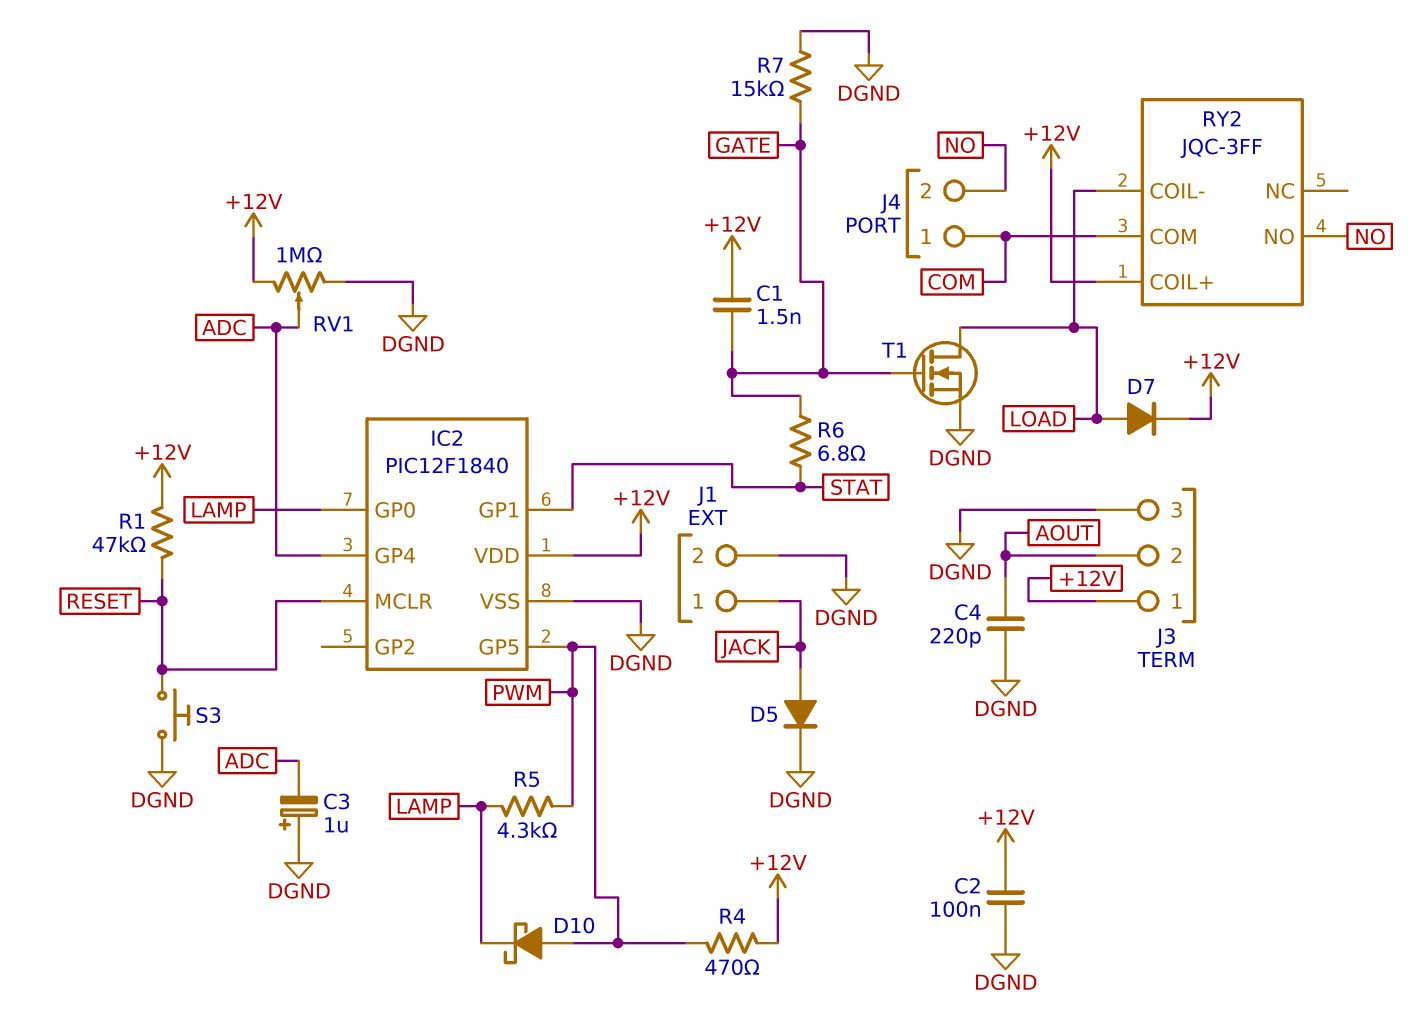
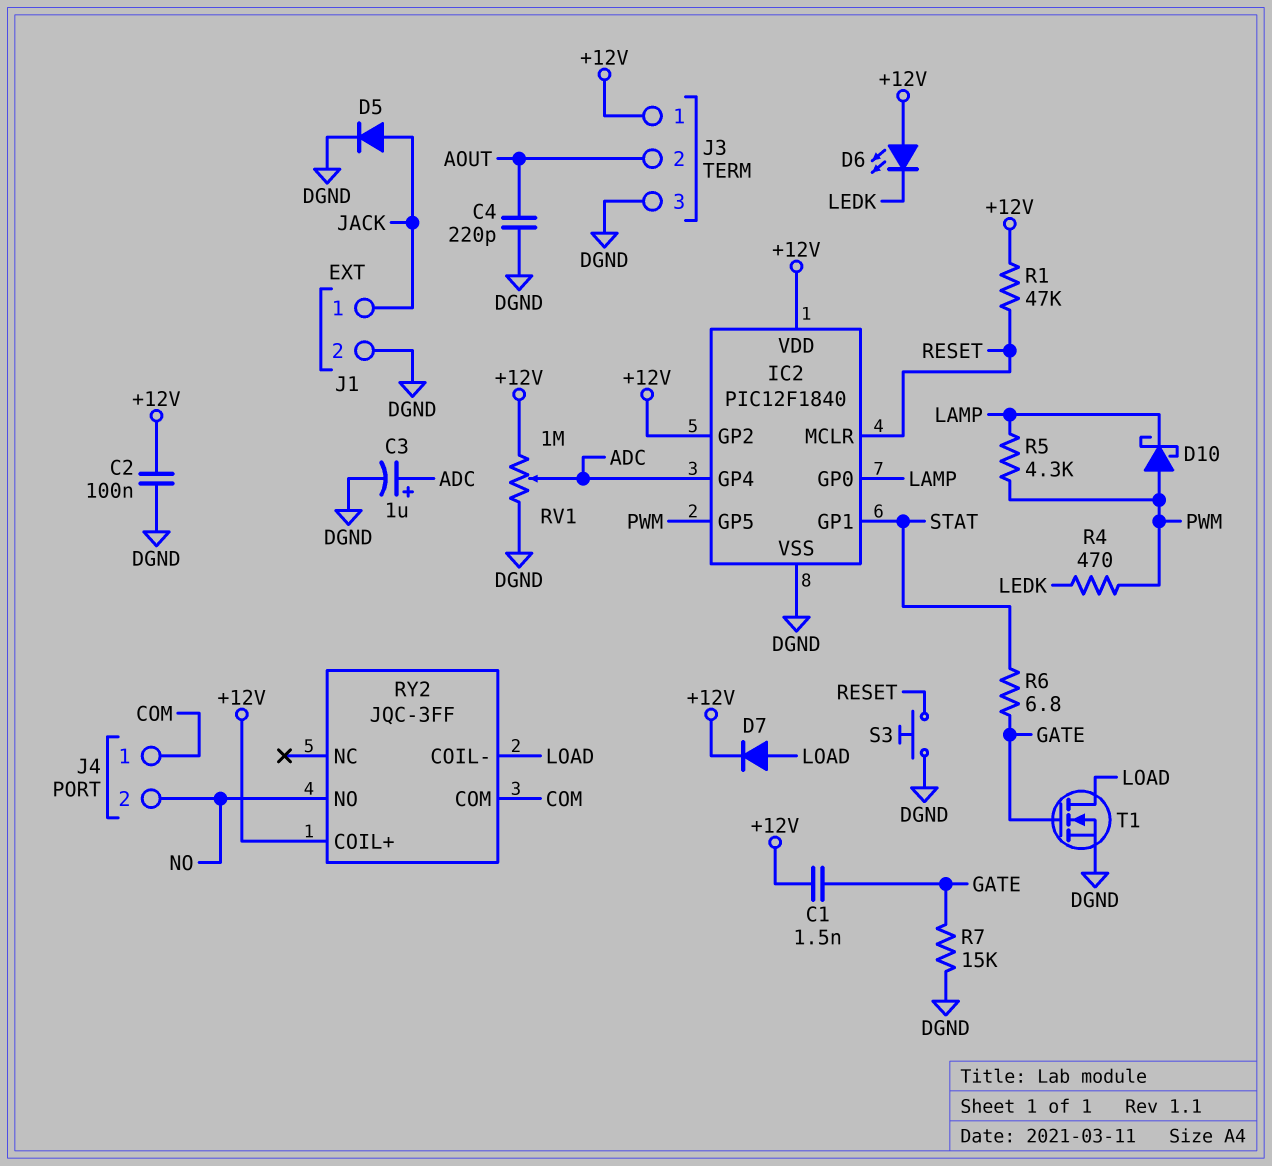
C3: 1uF (plus DGND, minus ADC) -> 1uF (plus ADC, minus DGND)
D6: none -> LED (A +12V, K LEDK)
IC2 pin GP2: none -> +12V
R4: 470 (+12V, PWM) -> 470 (LEDK, PWM)

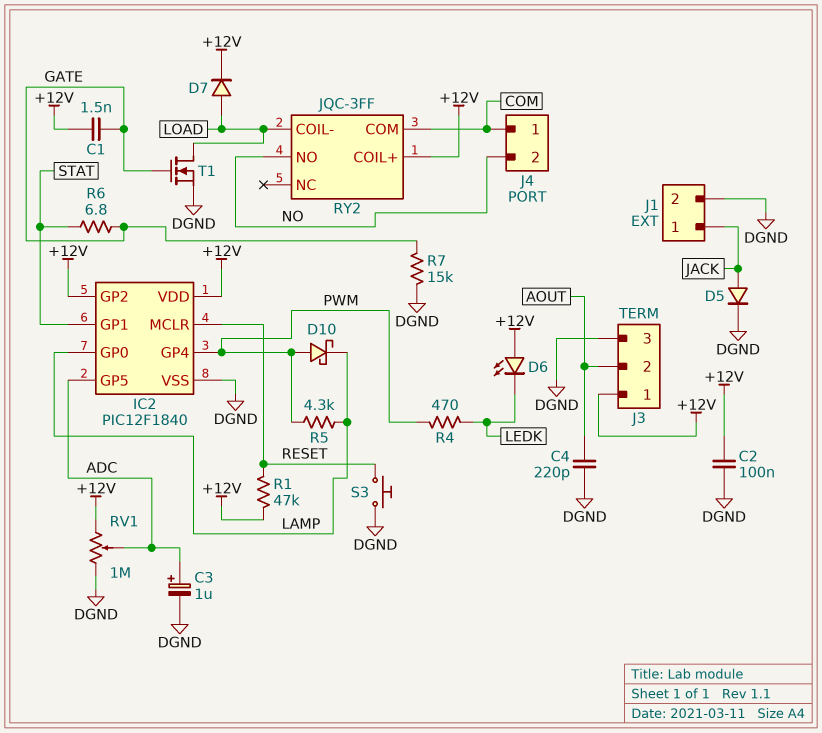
IC2 pin GP4: ADC -> PWM
IC2 pin GP5: PWM -> ADC

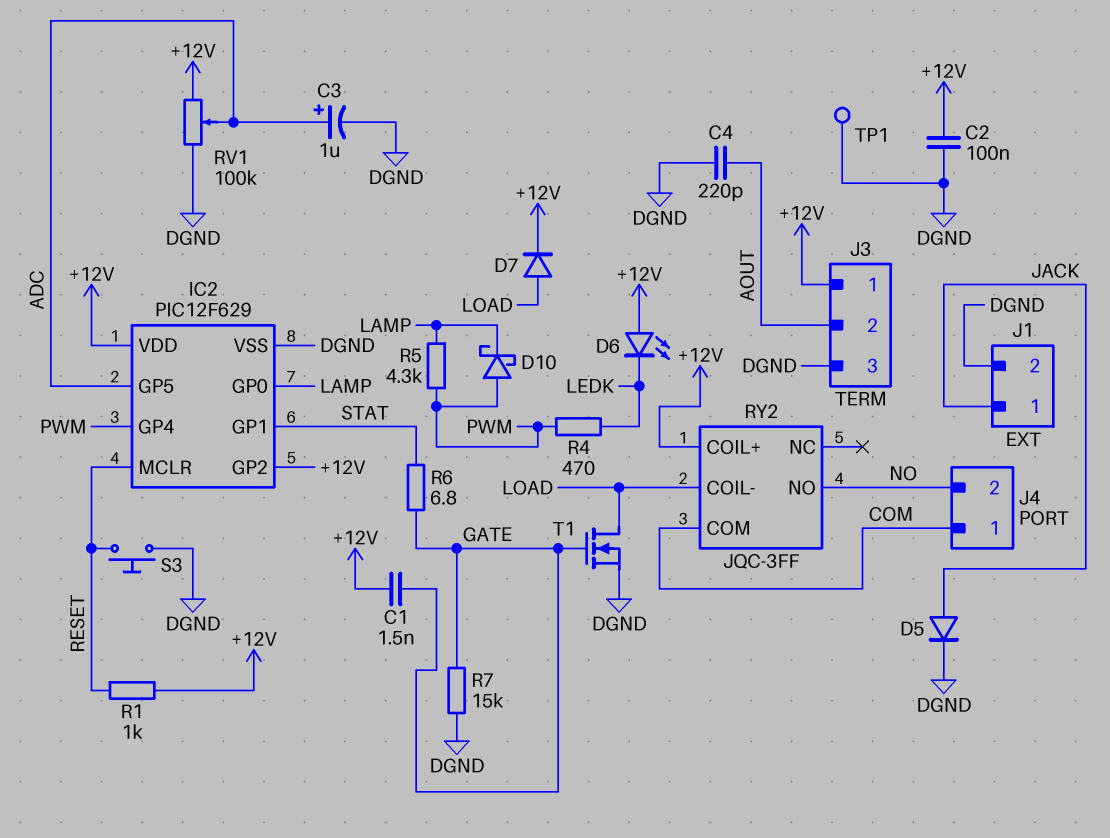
IC2: PIC12F1840 -> PIC12F629
R1: 47k (+12V, RESET) -> 1k (+12V, RESET)
RV1: 1M (+12V, DGND, wiper ADC) -> 100k (+12V, DGND, wiper ADC)
TP1: none -> test point (DGND)

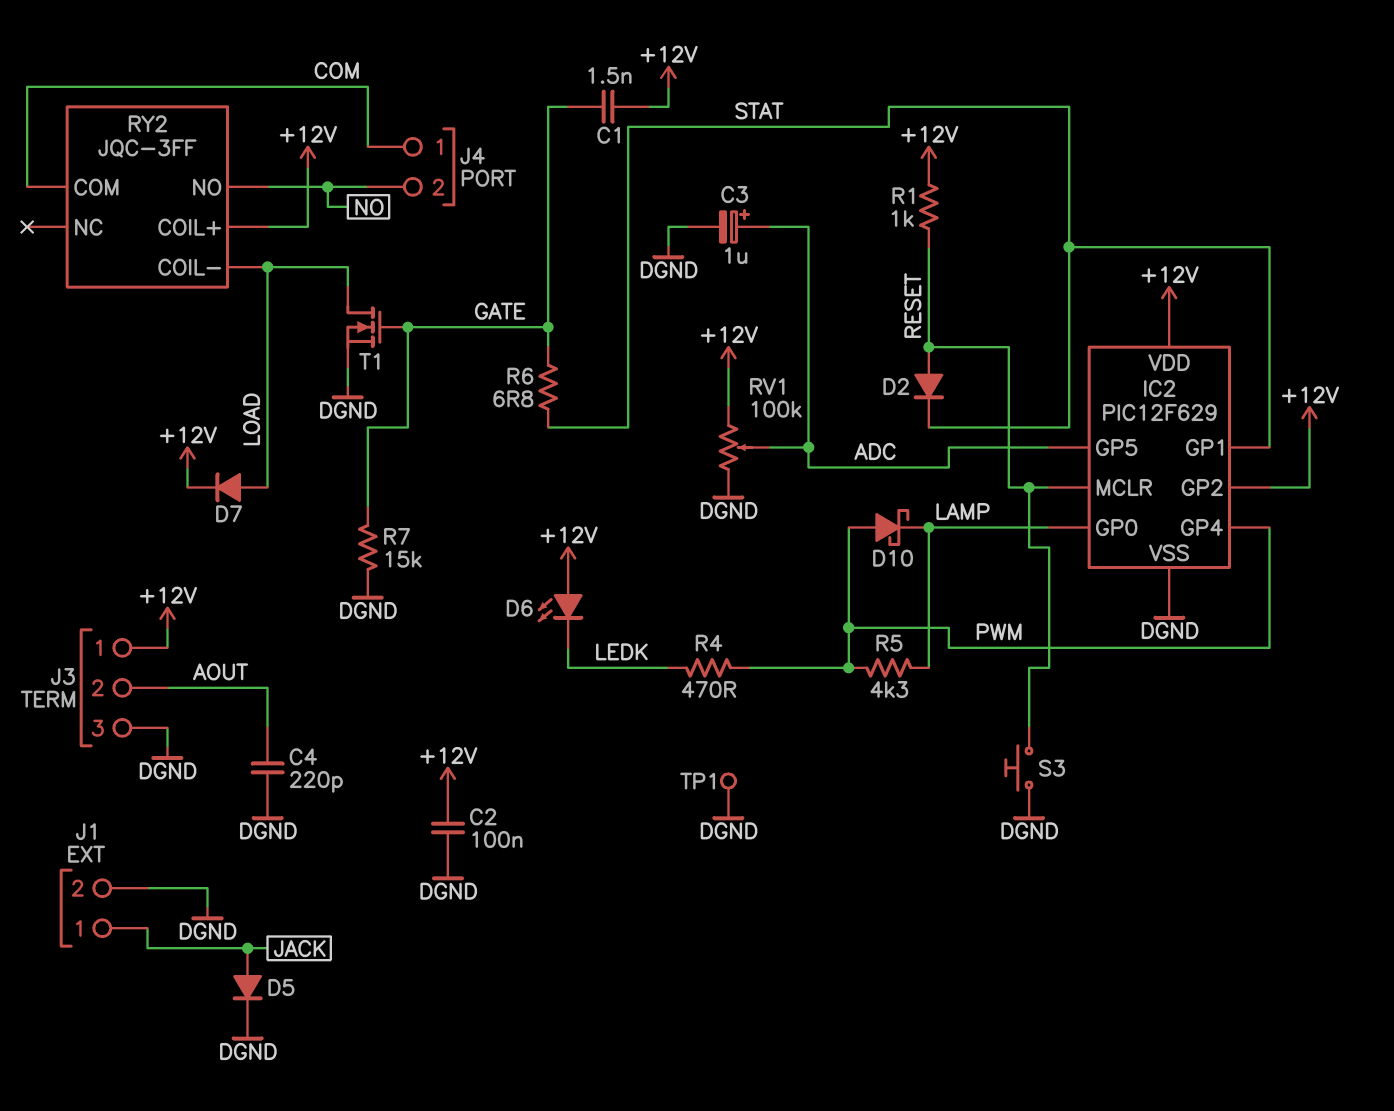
D2: none -> diode (A RESET, K STAT)

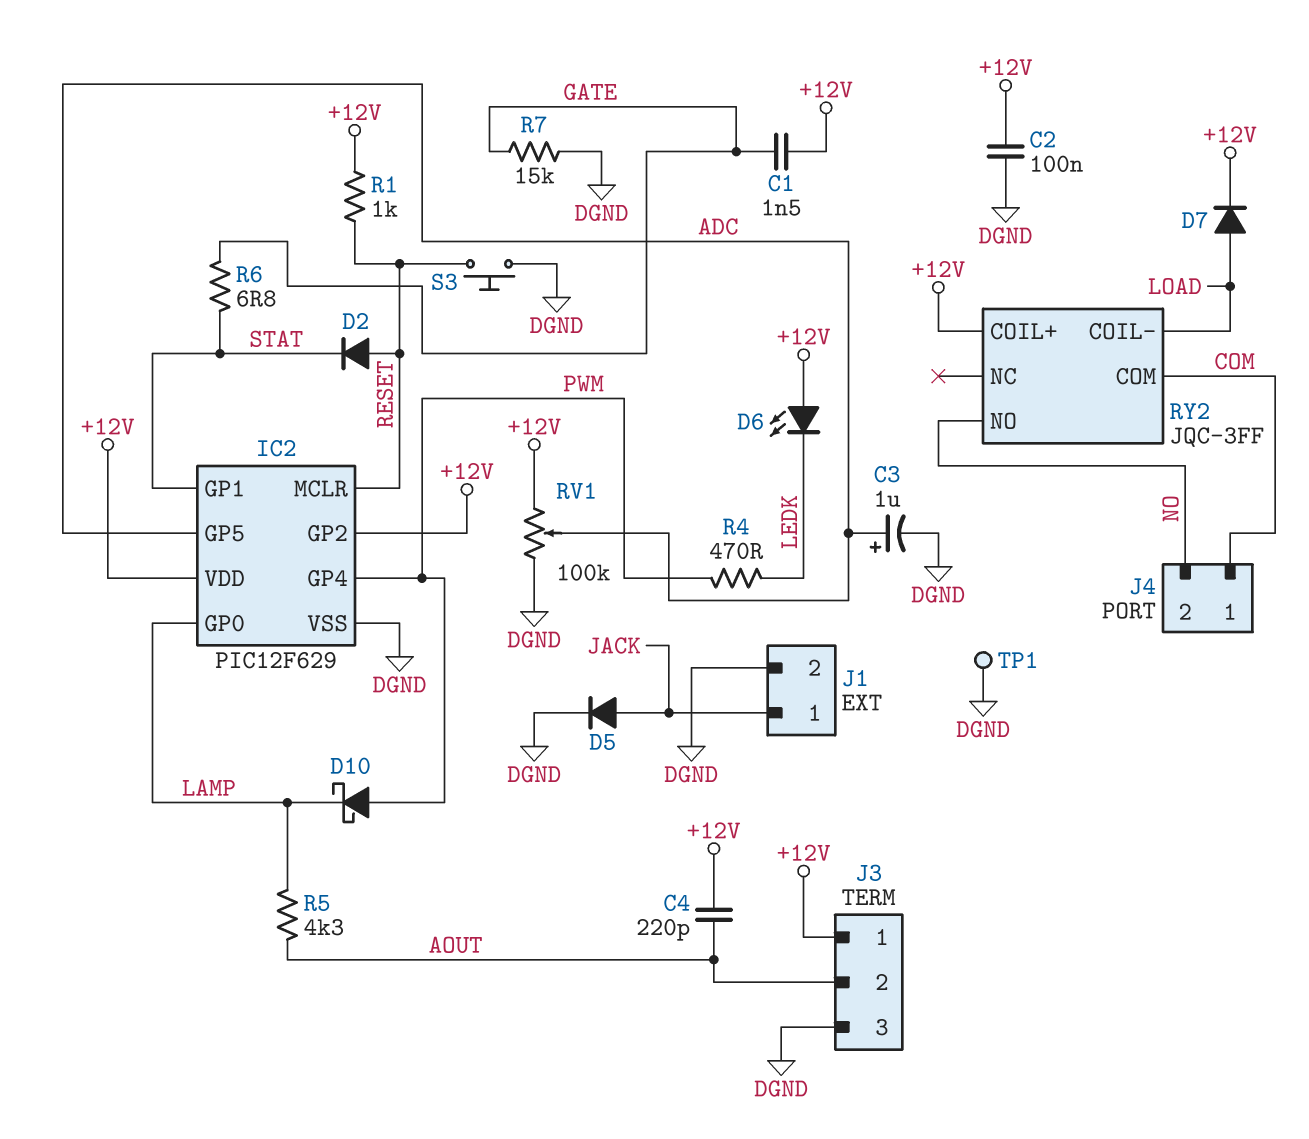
C4: 220pF (AOUT, DGND) -> 220pF (+12V, AOUT)
R5: 4.3k (LAMP, PWM) -> 4.3k (AOUT, LAMP)
T1: NMOS (G GATE, D LOAD, S DGND) -> none

